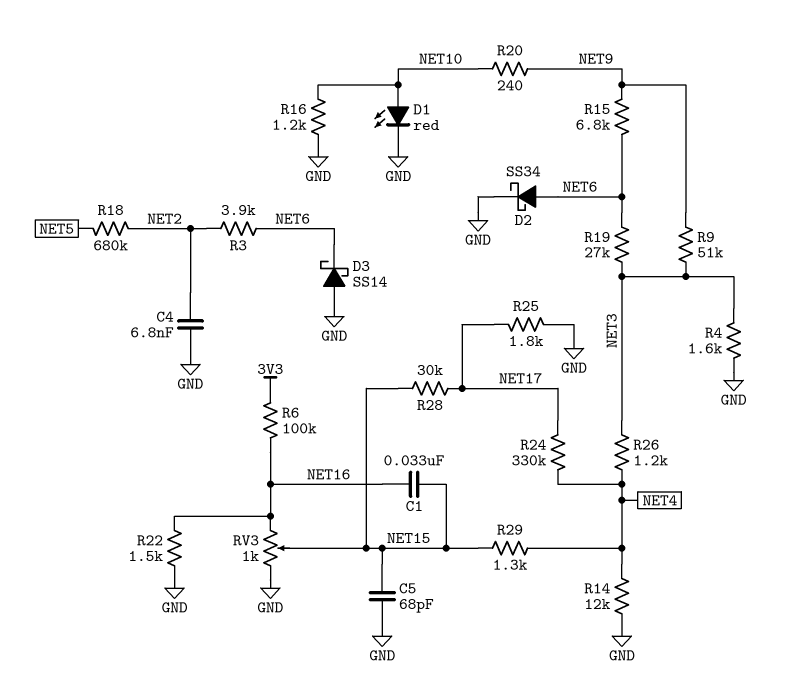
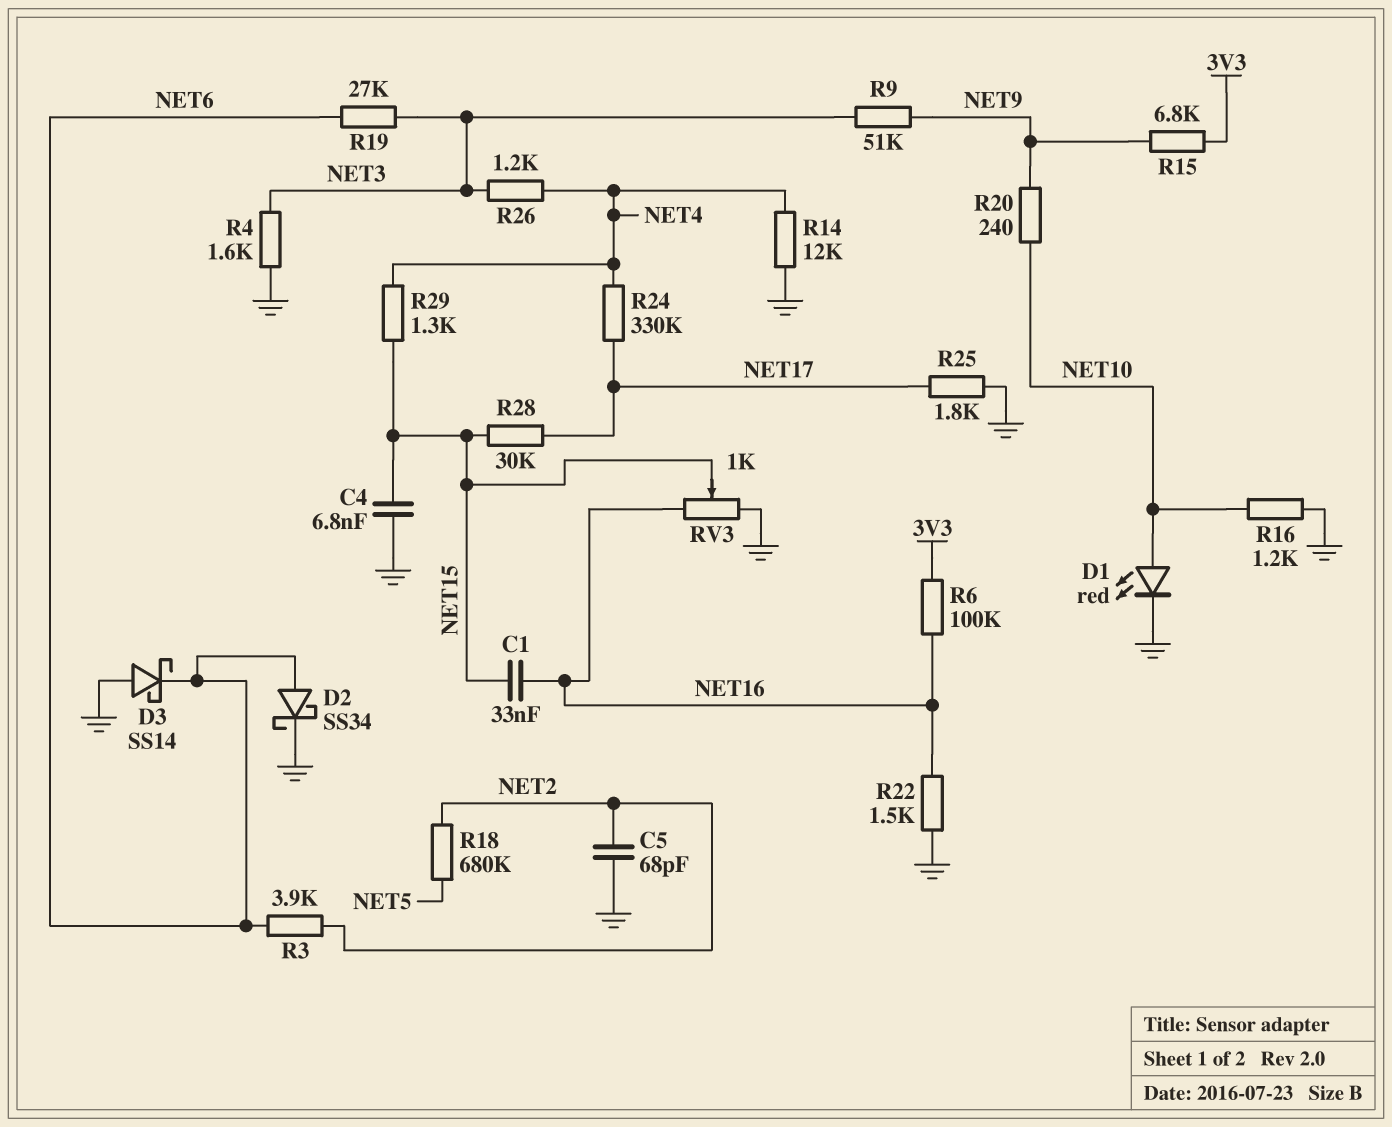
C4: 6.8nF (GND, NET2) -> 6.8nF (GND, NET15)
C5: 68pF (GND, NET15) -> 68pF (GND, NET2)
R15: 6.8k (NET6, NET9) -> 6.8k (3V3, NET9)

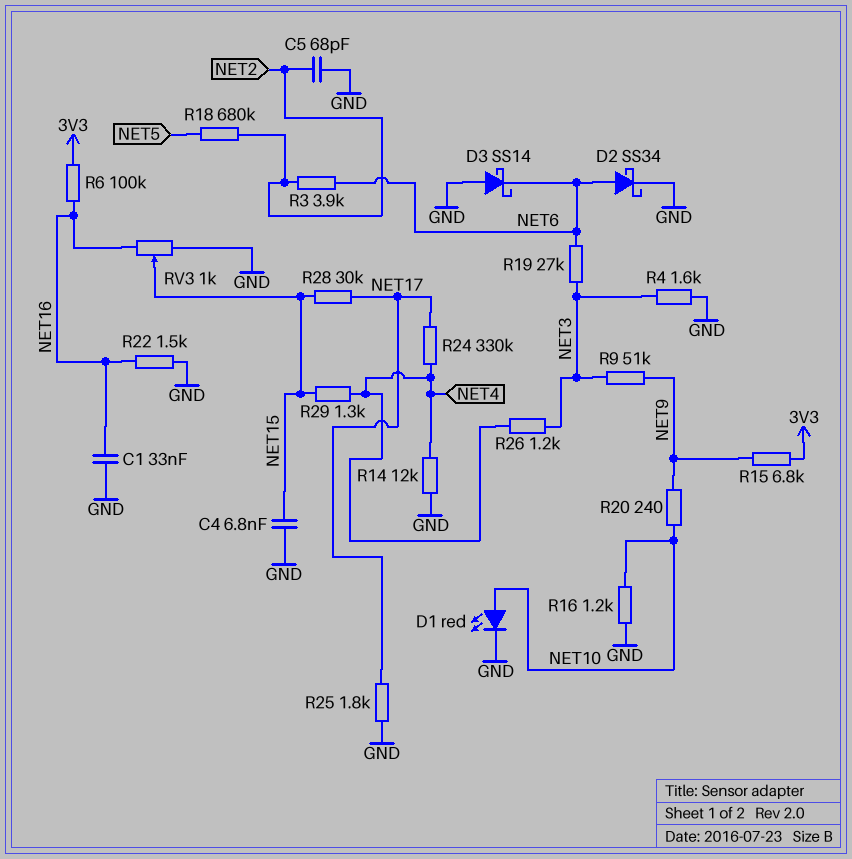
C1: 33nF (NET15, NET16) -> 33nF (GND, NET16)

